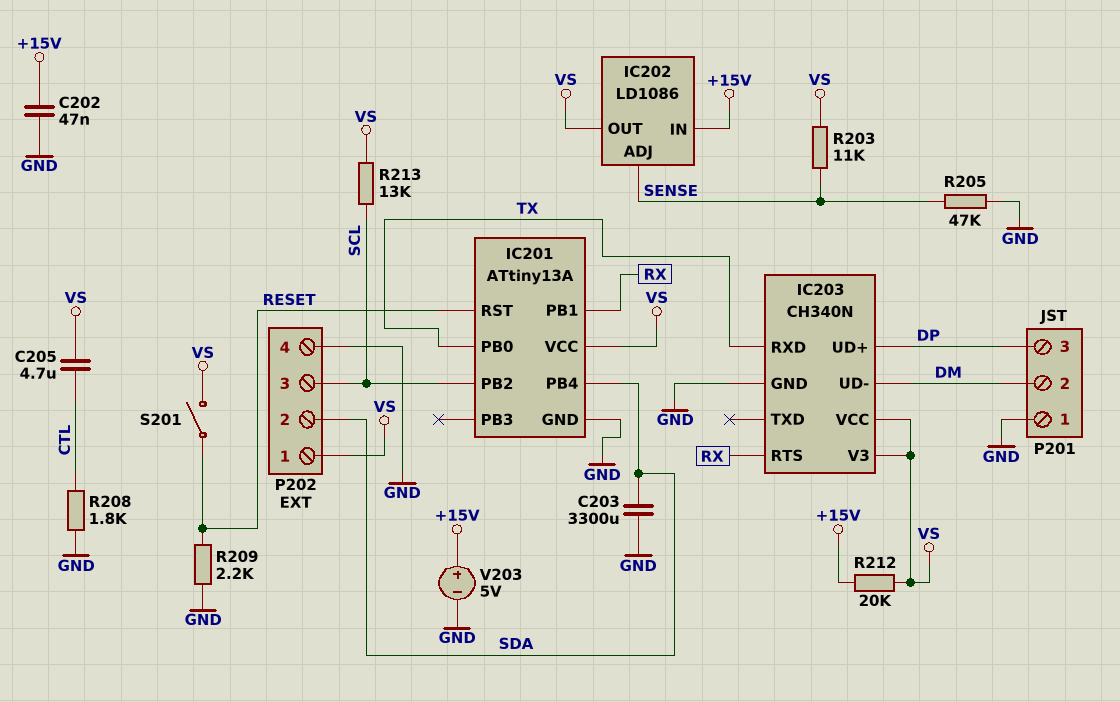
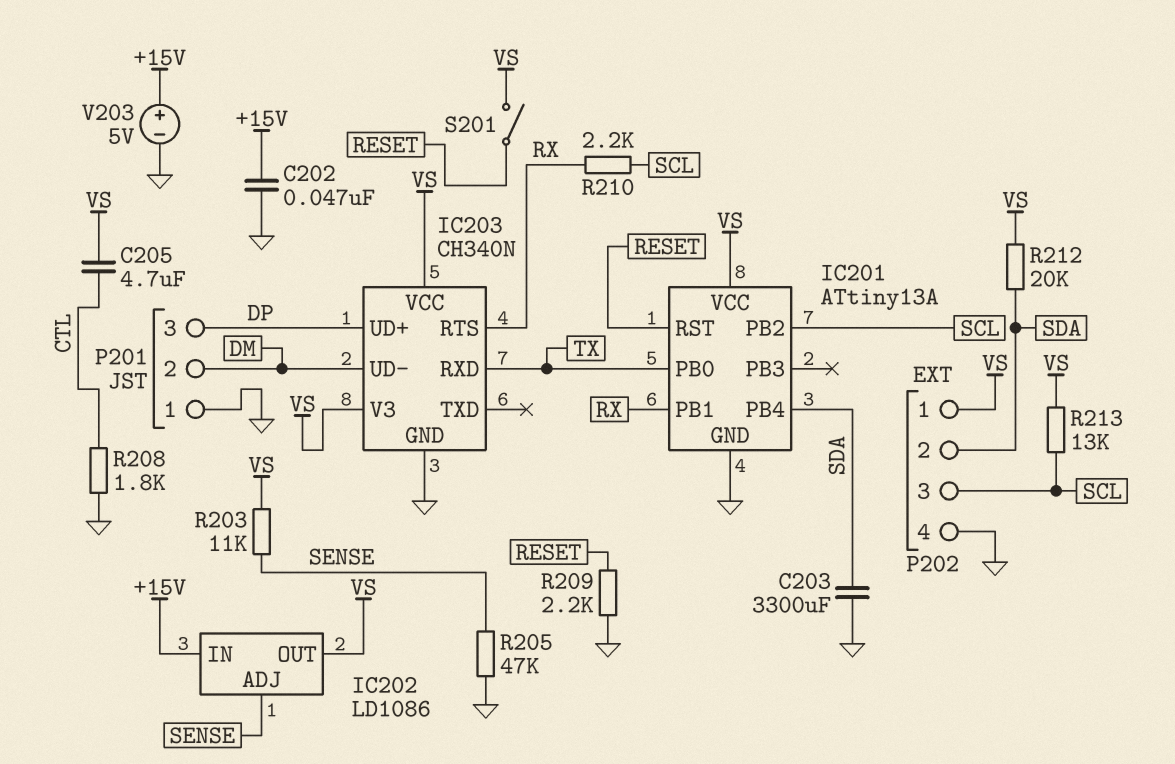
R210: none -> 2.2k (RX, SCL)
R212: 20k (+15V, VS) -> 20k (SDA, VS)

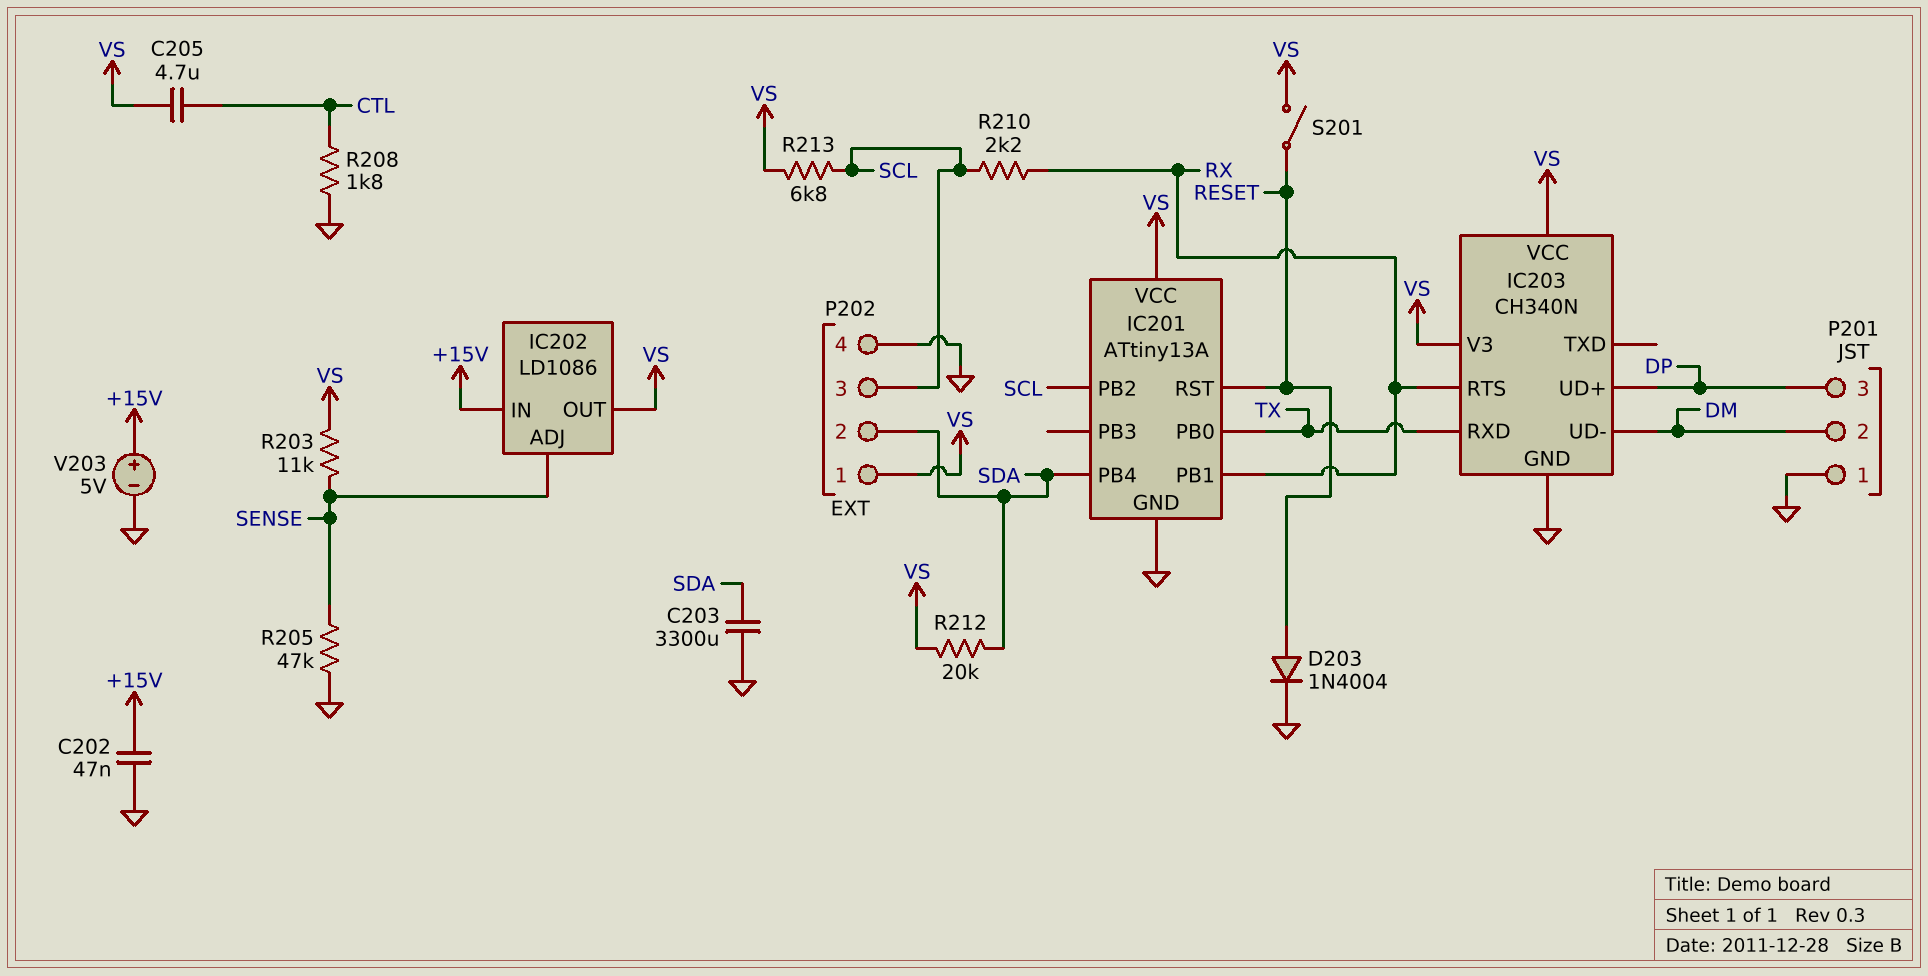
D203: none -> diode 1N4004 (A RESET, K GND)
R209: 2.2k (GND, RESET) -> none
R213: 13k (SCL, VS) -> 6.8k (SCL, VS)

